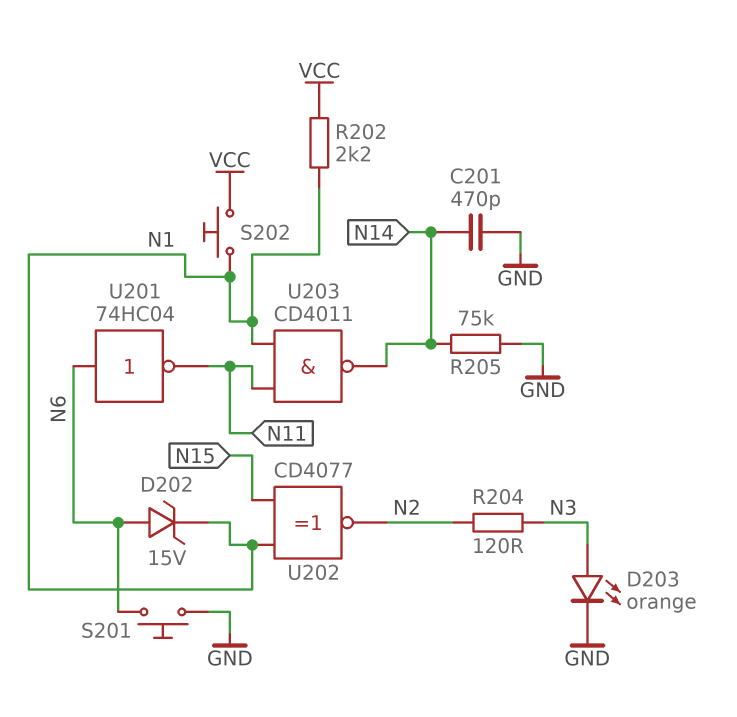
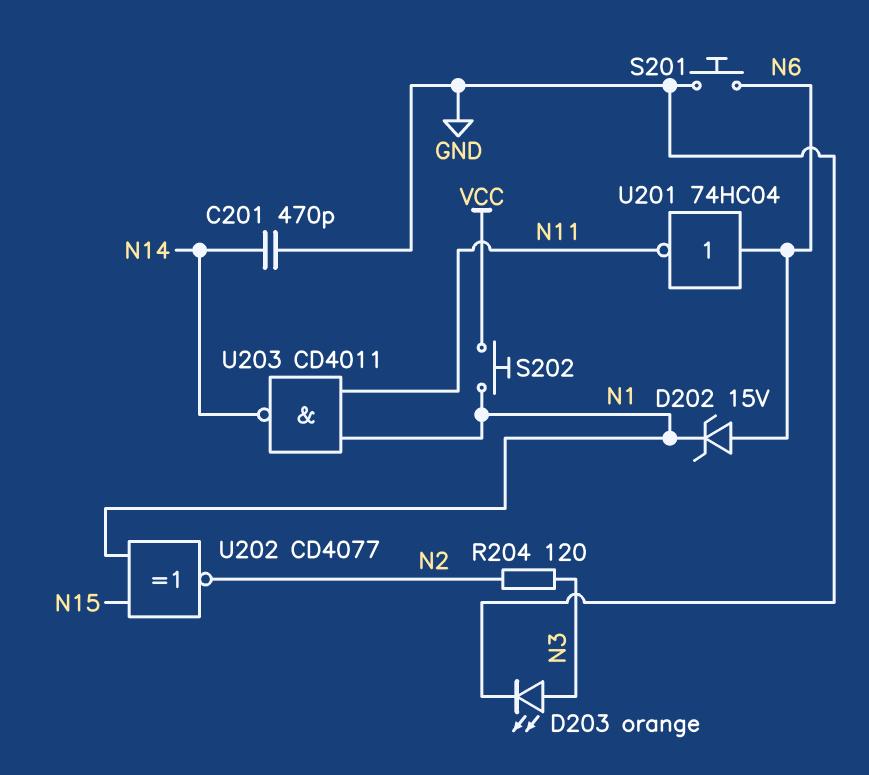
R202: 2.2k (N1, VCC) -> none
R205: 75k (GND, N14) -> none

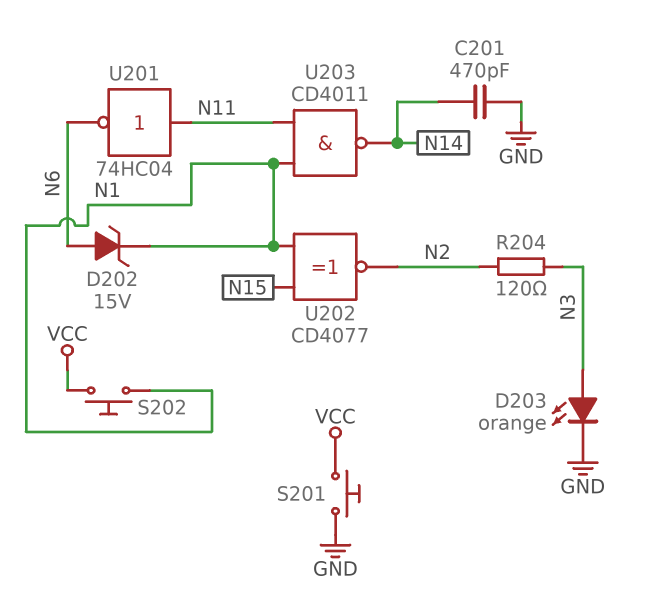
S201: button (GND, N6) -> button (GND, VCC)
U201: NOT 74HC04 (in N6, out N11) -> NOT 74HC04 (in N11, out N6)

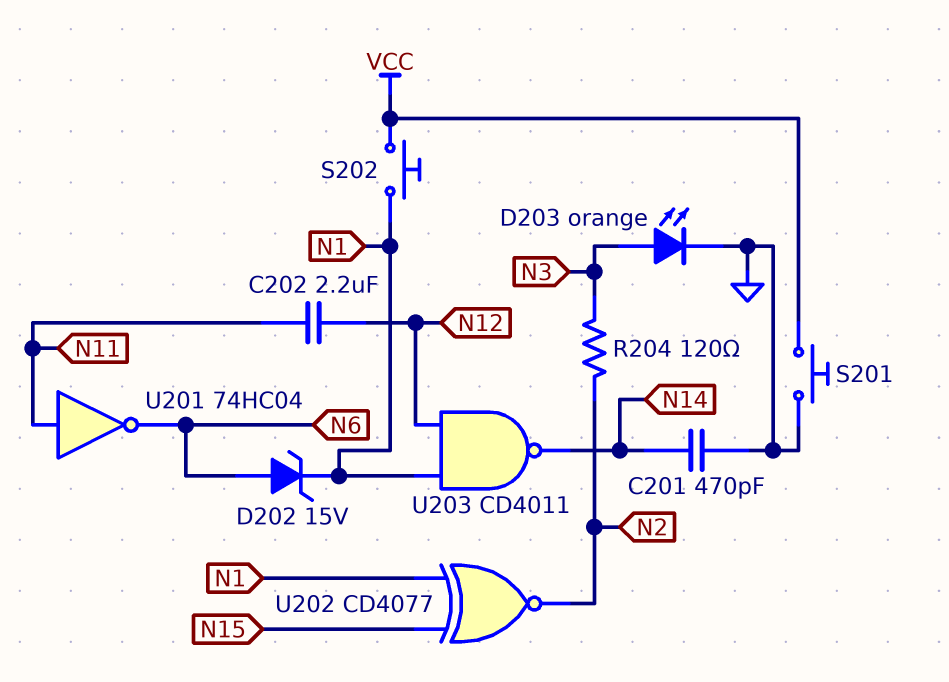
C202: none -> 2.2uF (N11, N12)
U203: NAND CD4011 (in N1, in N11, out N14) -> NAND CD4011 (in N1, in N12, out N14)

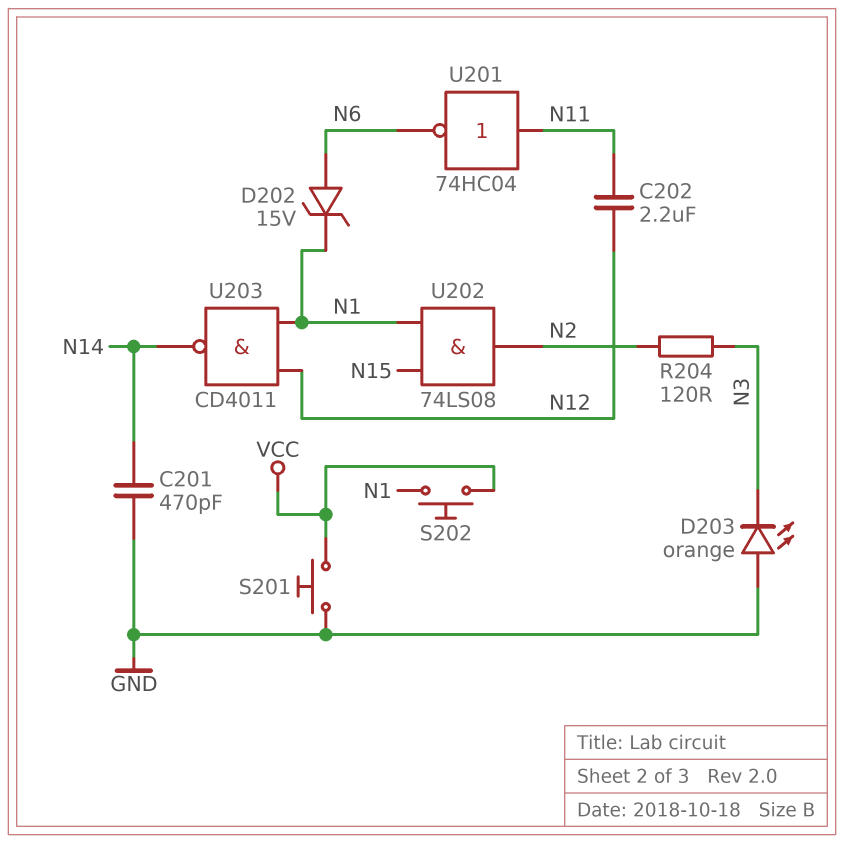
D203: LED orange (A N3, K GND) -> LED orange (A GND, K N3)
U202: XNOR CD4077 (in N1, in N15, out N2) -> AND 74LS08 (in N1, in N15, out N2)

